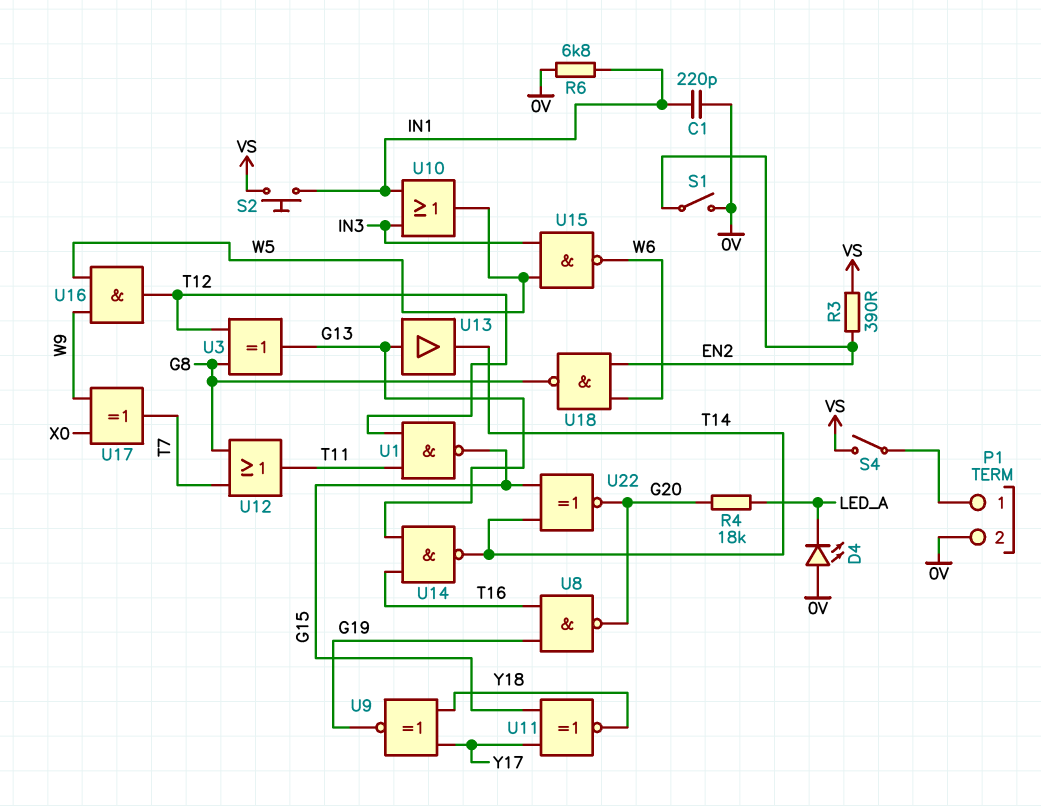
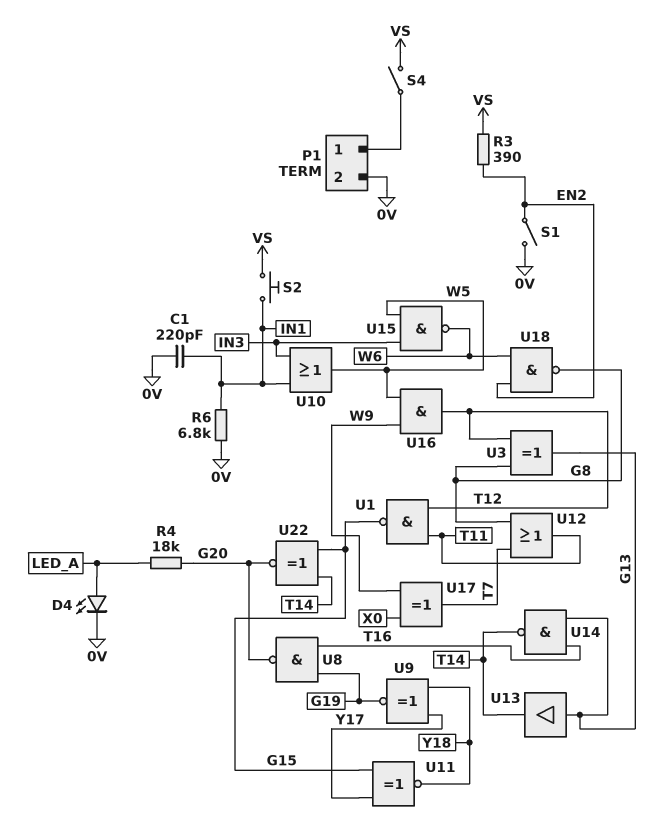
D4: LED (A 0V, K LED_A) -> LED (A LED_A, K 0V)

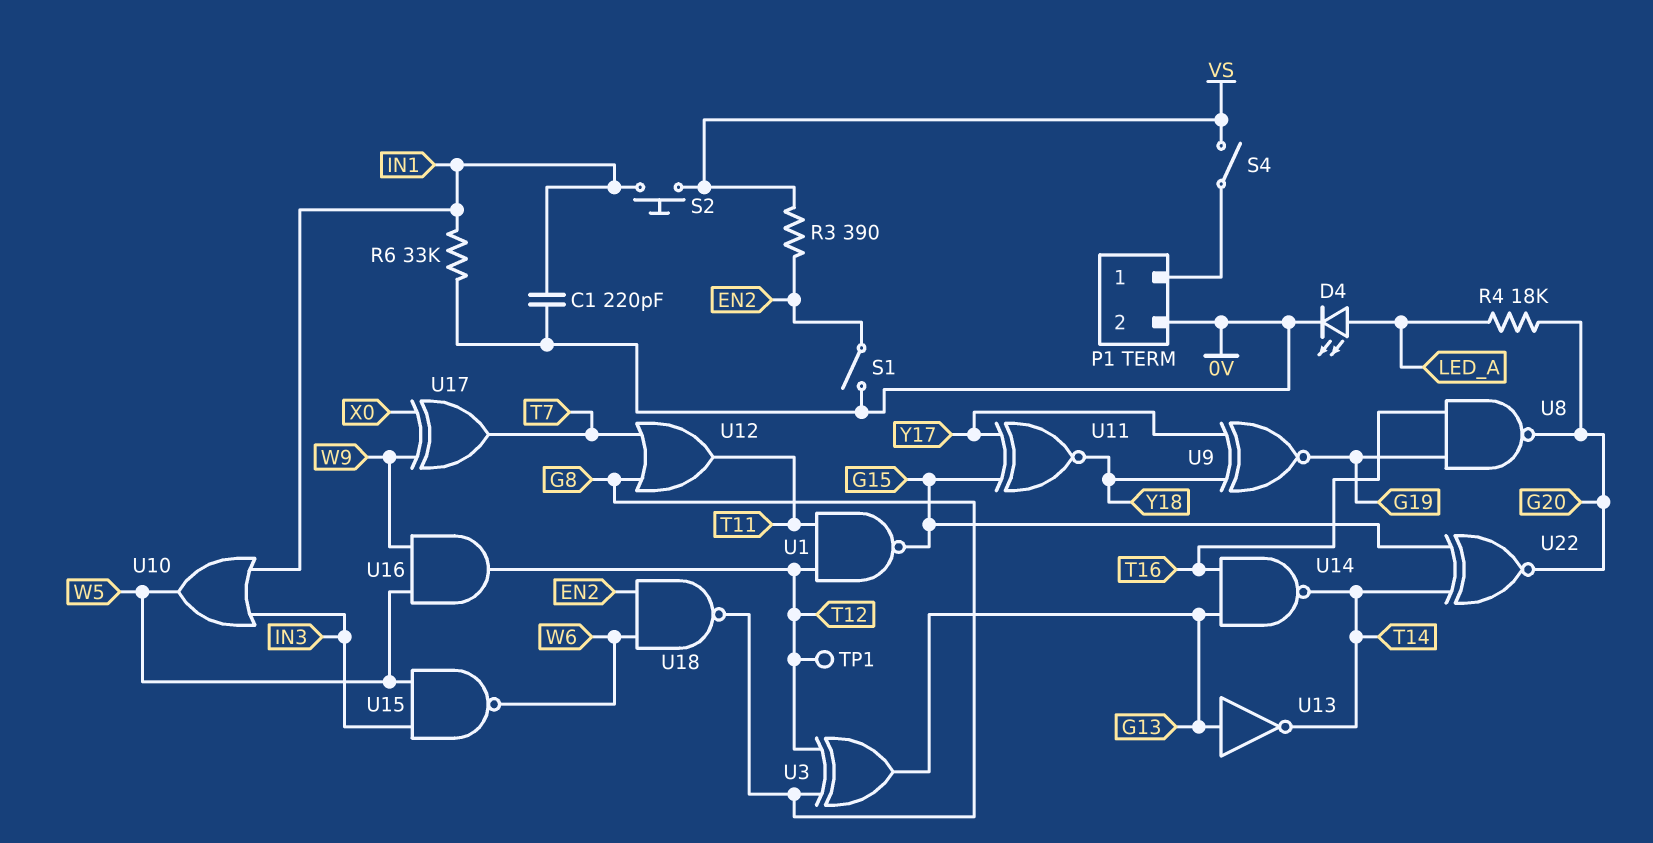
R6: 6.8k (0V, IN1) -> 33k (0V, IN1)
TP1: none -> test point (T12)
U13: buffer (in G13, out T14) -> NOT (in G13, out T14)

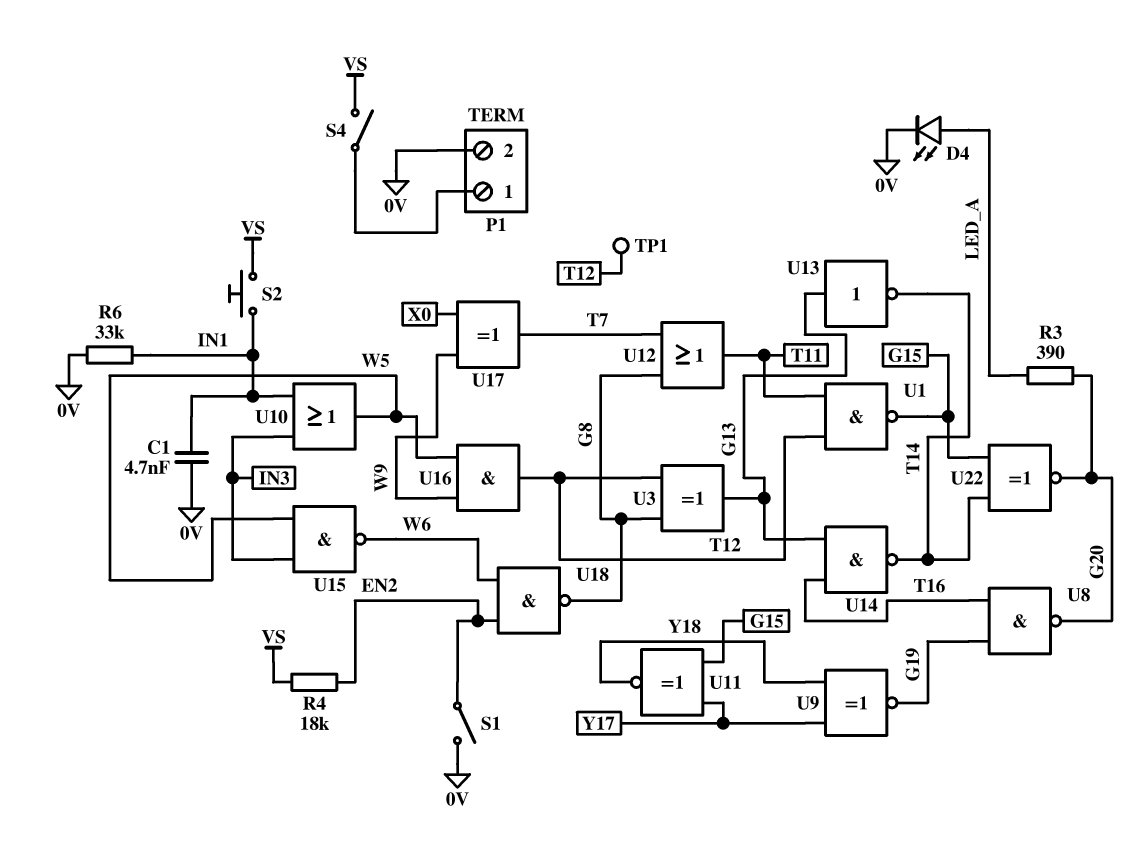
C1: 220pF (0V, IN1) -> 4.7nF (0V, IN1)
R3: 390 (EN2, VS) -> 390 (G20, LED_A)
R4: 18k (G20, LED_A) -> 18k (EN2, VS)

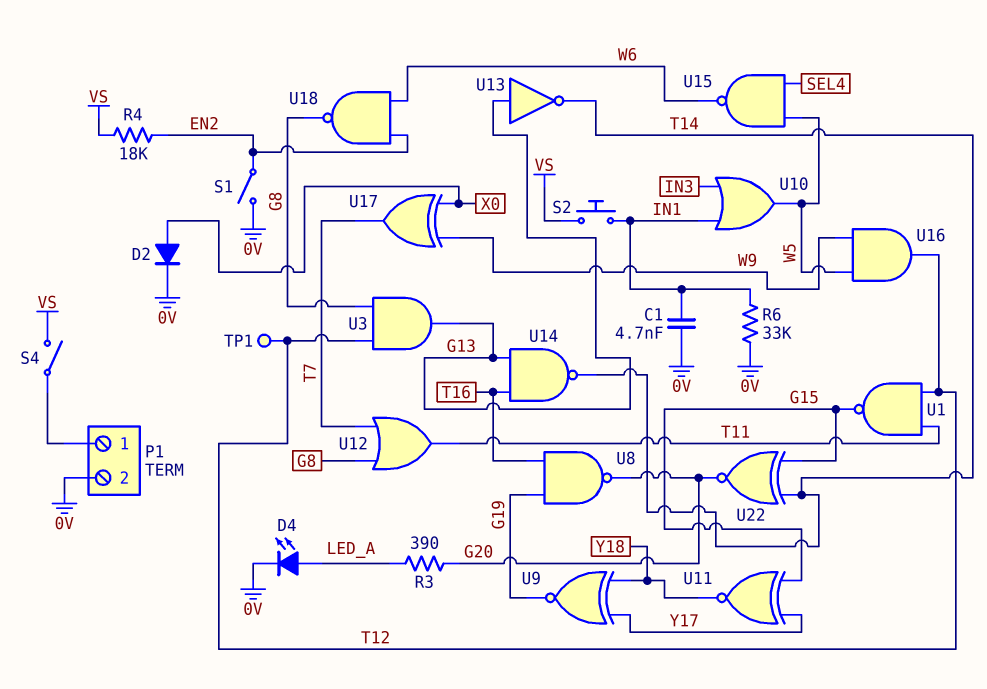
D2: none -> diode (A X0, K 0V)
U3: XOR (in G8, in T12, out G13) -> AND (in G8, in T12, out G13)
U15: NAND (in IN3, in W5, out W6) -> NAND (in SEL4, in W5, out W6)

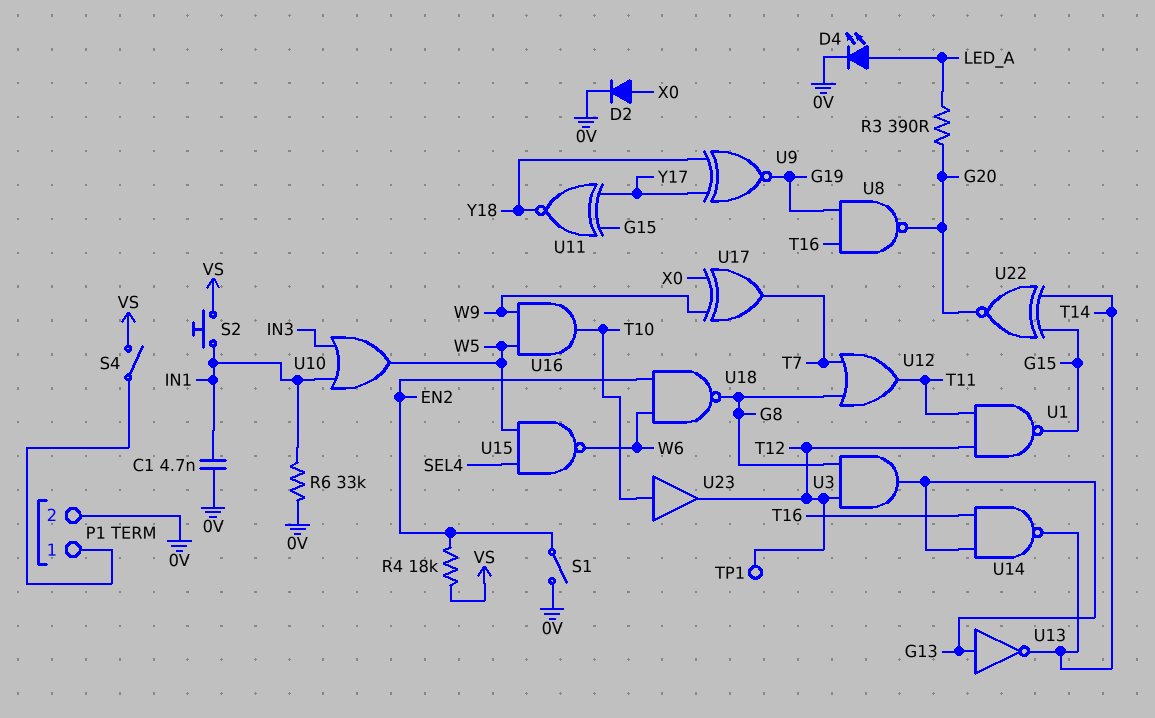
U16: AND (in W5, in W9, out T12) -> AND (in W5, in W9, out T10)
U23: none -> buffer (in T10, out T12)

